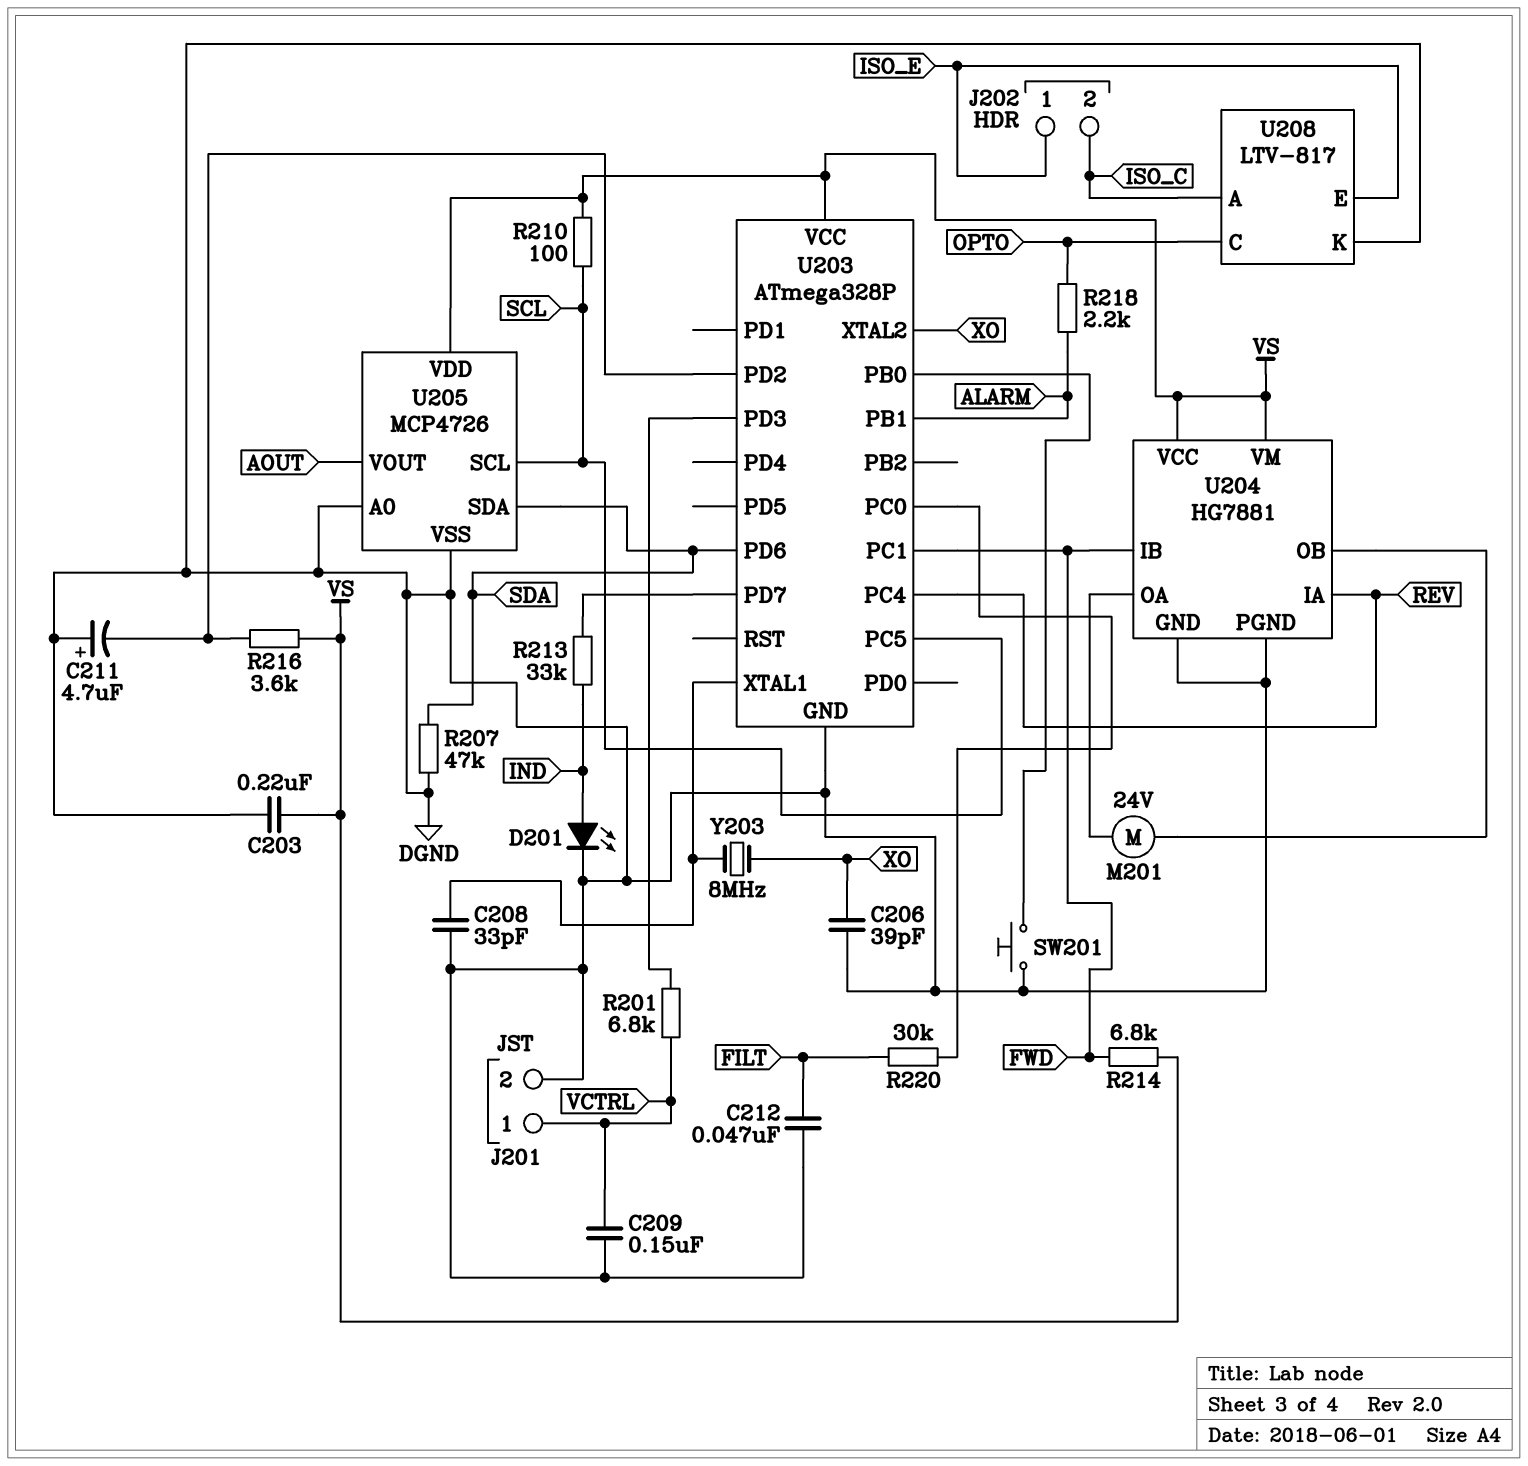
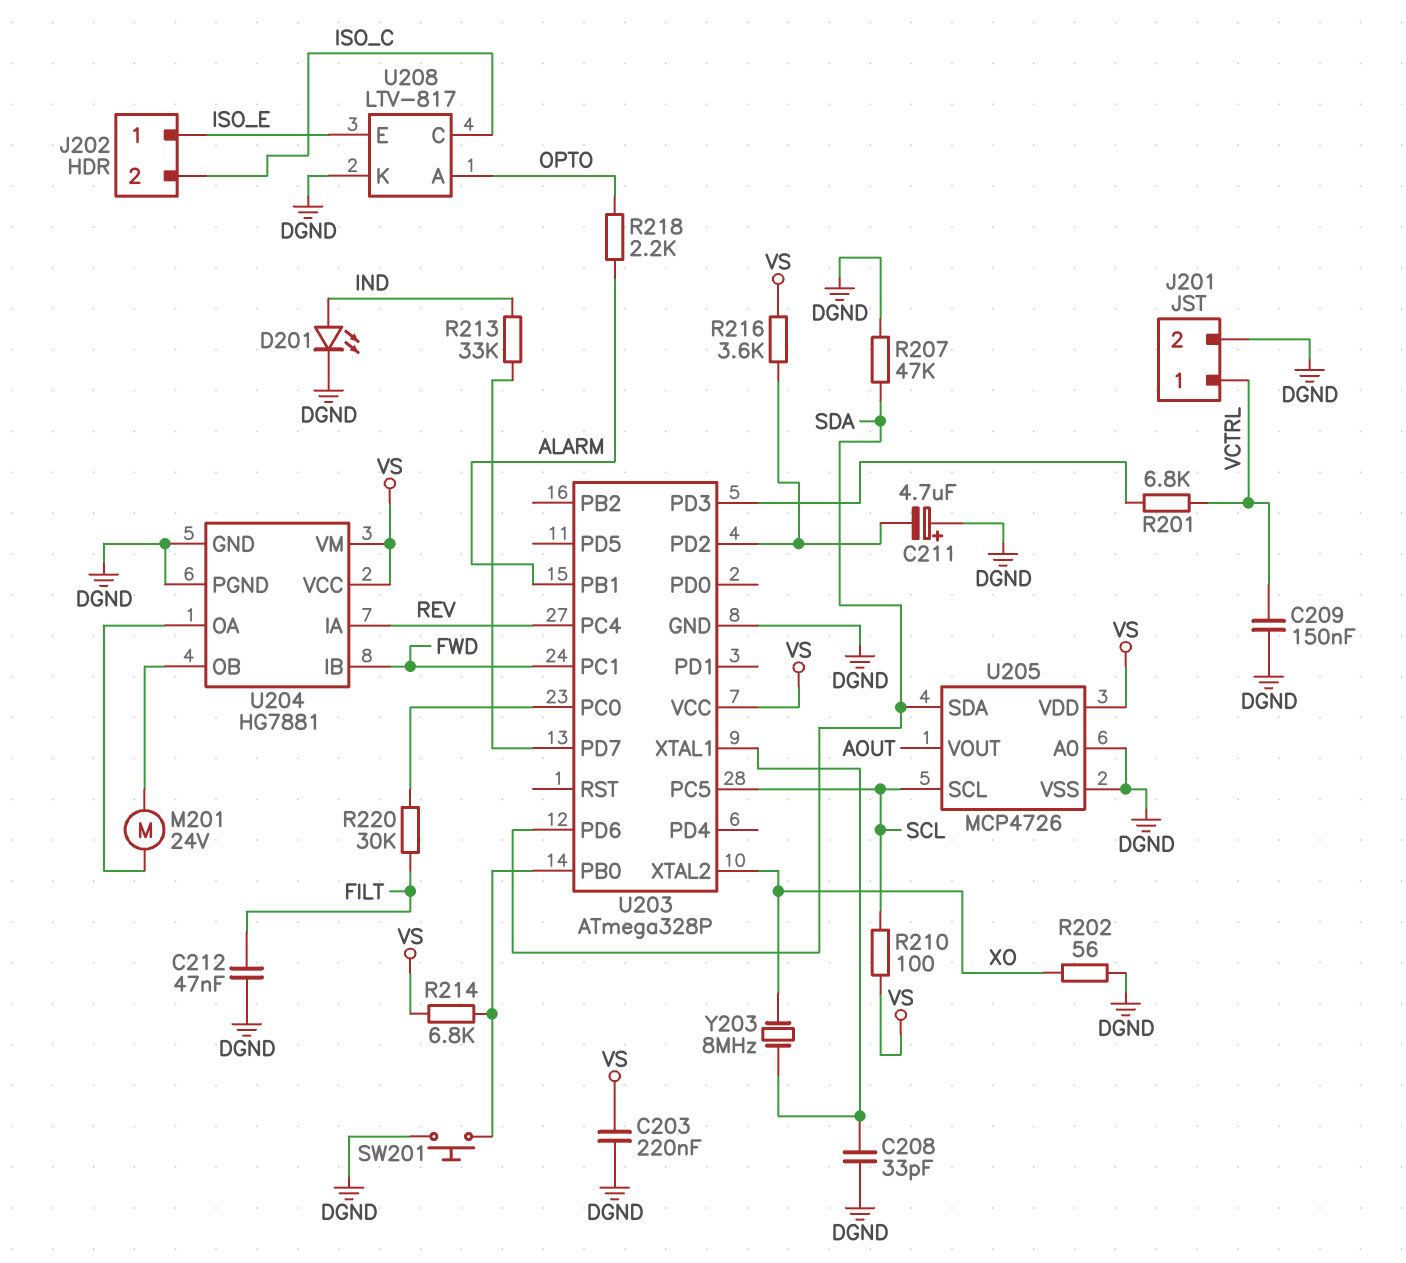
C206: 39pF (DGND, XO) -> none
R202: none -> 56 (DGND, XO)
R214: 6.8k (FWD, VS) -> 6.8k (U203/PB0, VS)
U208 pin A: ISO_C -> OPTO
U208 pin C: OPTO -> ISO_C

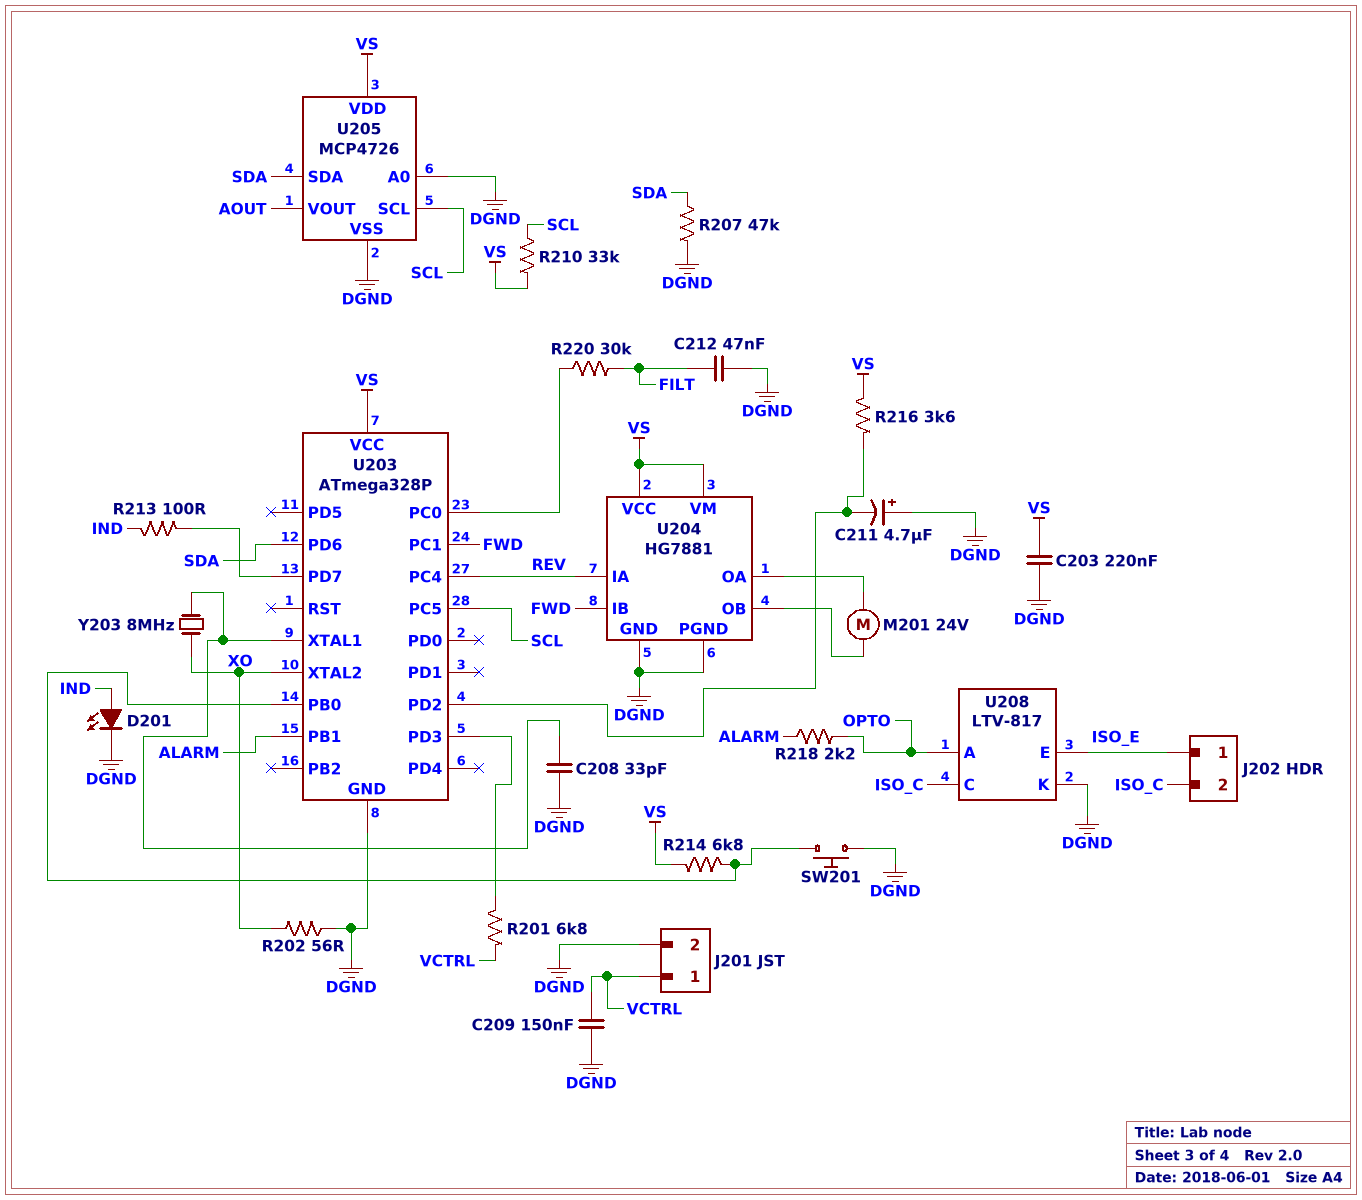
R210: 100 (SCL, VS) -> 33k (SCL, VS)
R213: 33k (IND, U203/PD7) -> 100 (IND, U203/PD7)

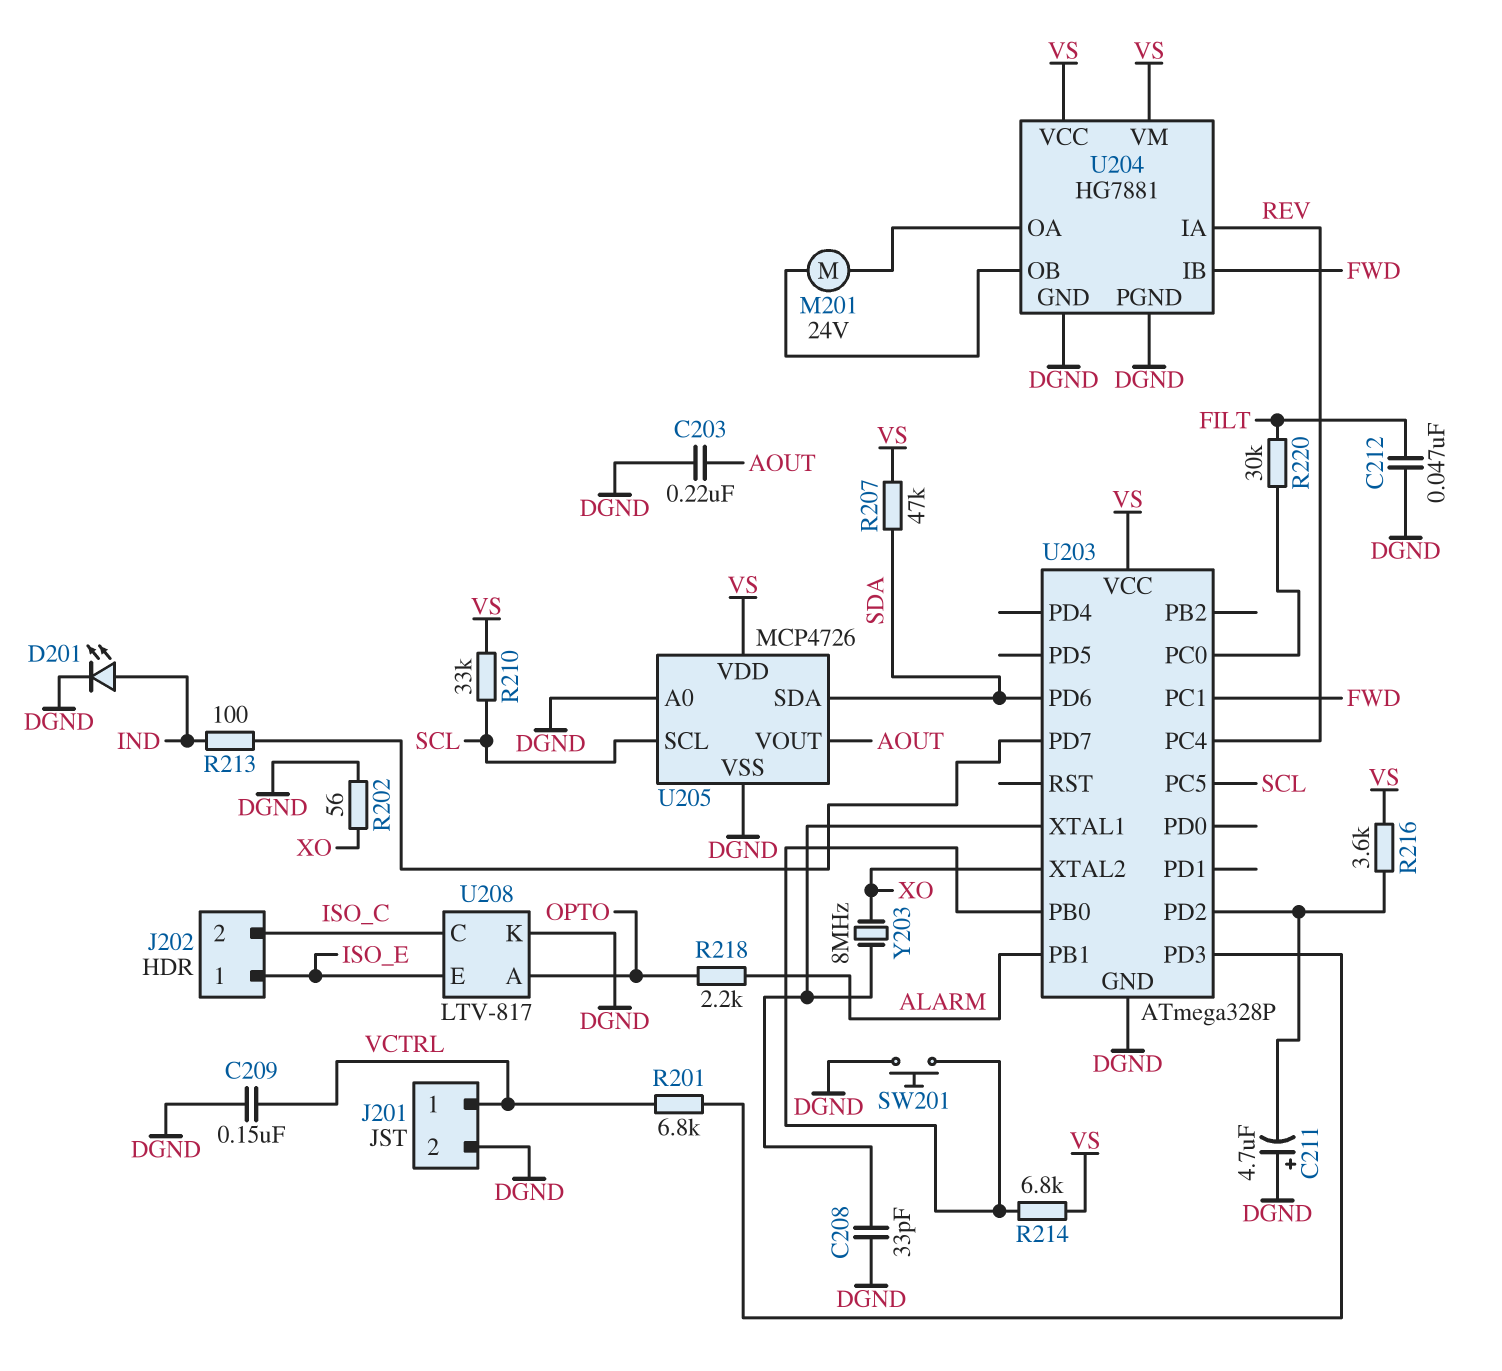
C203: 220nF (DGND, VS) -> 220nF (AOUT, DGND)
R207: 47k (DGND, SDA) -> 47k (SDA, VS)

